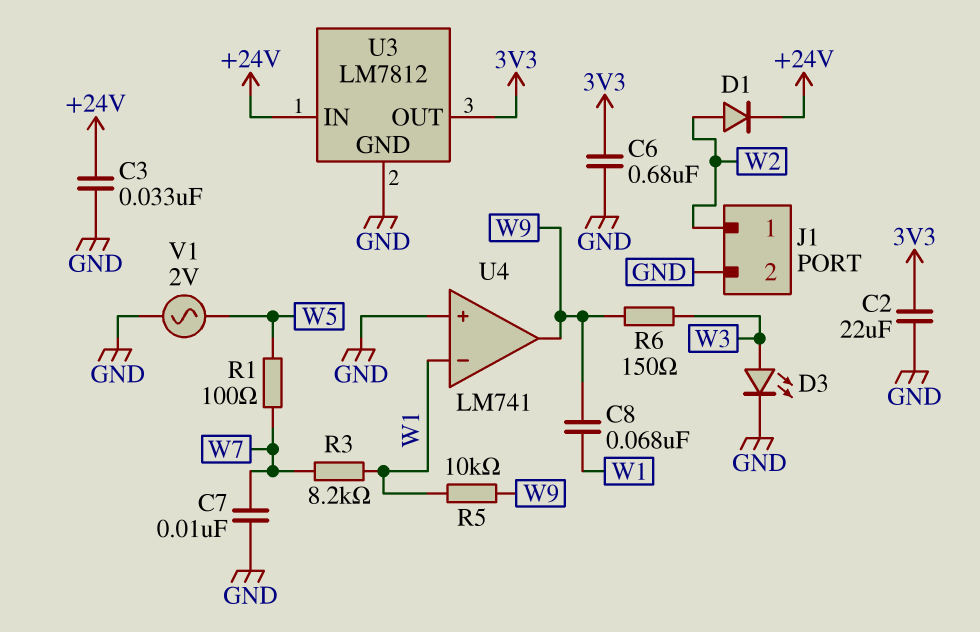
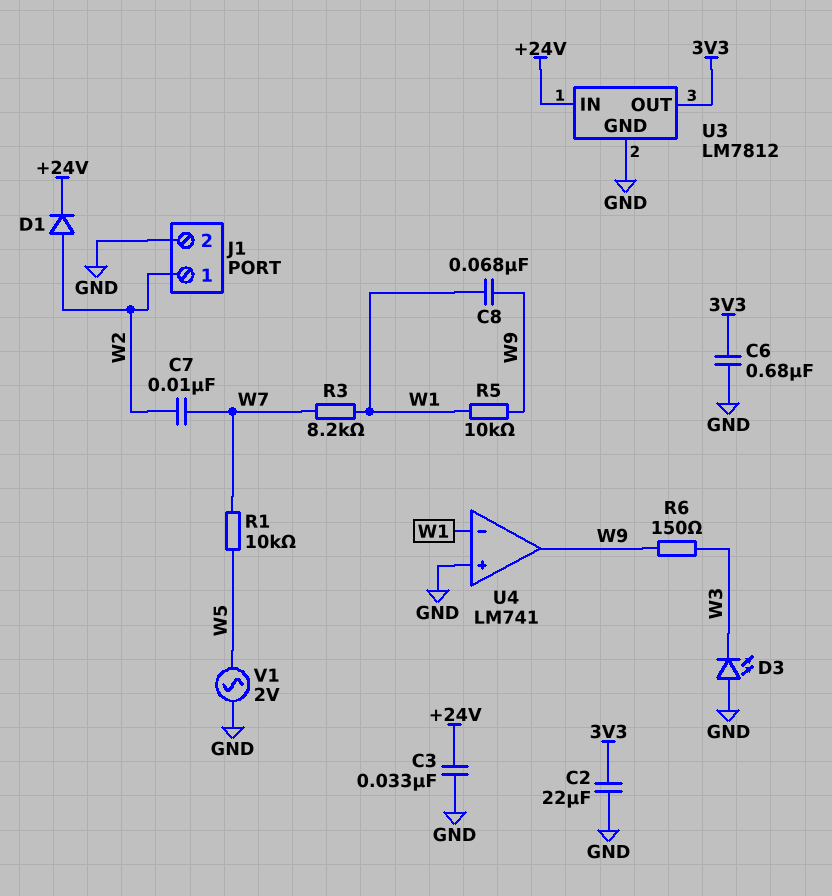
C7: 10nF (GND, W7) -> 10nF (W2, W7)
D3: LED (A W3, K GND) -> LED (A GND, K W3)
R1: 100 (W5, W7) -> 10k (W5, W7)

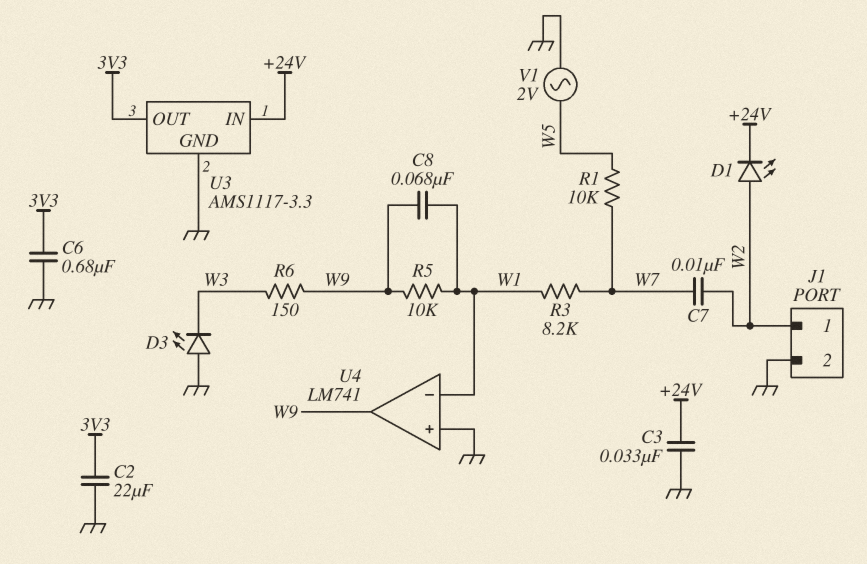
D1: diode (A W2, K +24V) -> LED (A W2, K +24V)
U3: LM7812 -> AMS1117-3.3

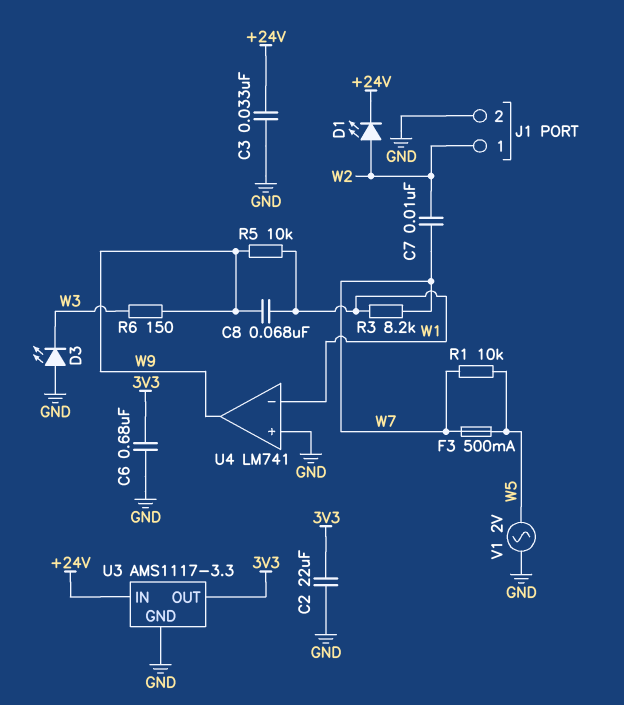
F3: none -> 500mA (W5, W7)

